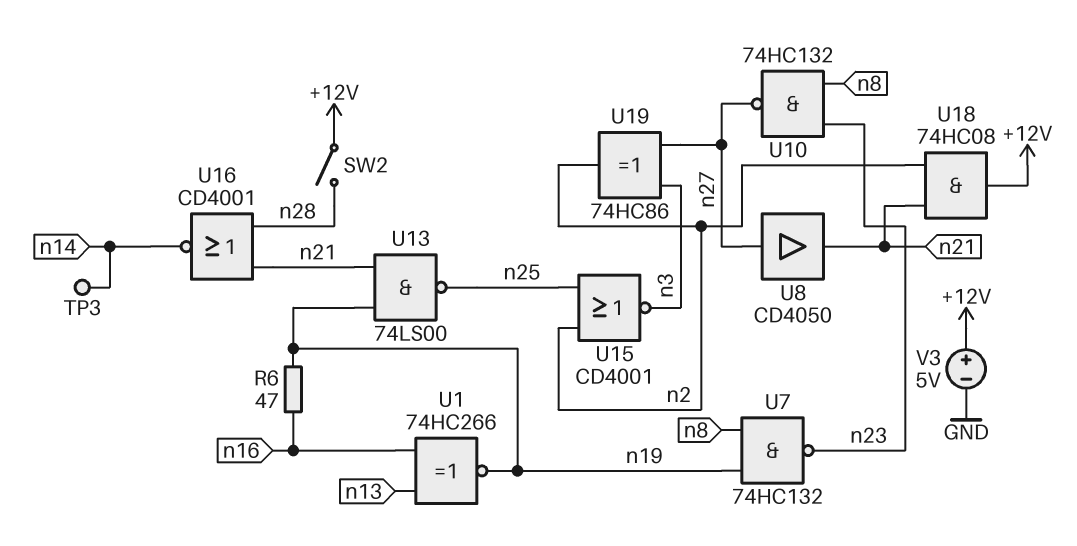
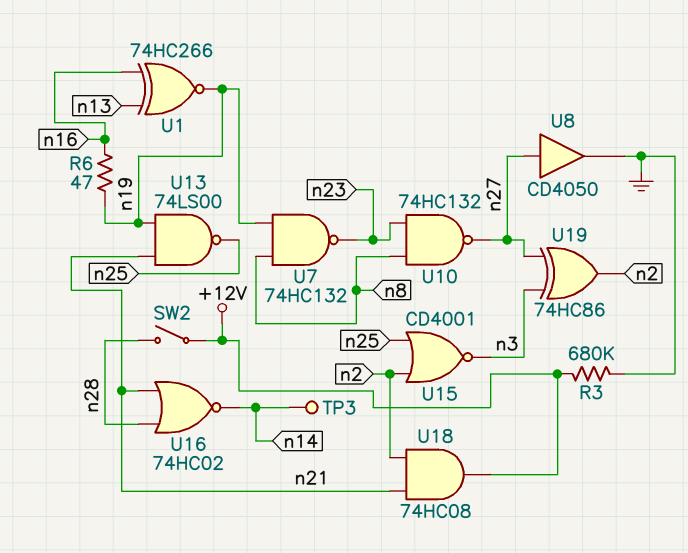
R3: none -> 680k (+12V, GND)
U8: buffer CD4050 (in n27, out n21) -> buffer CD4050 (in n27, out GND)
U16: NOR CD4001 (in n21, in n28, out n14) -> NOR 74HC02 (in n21, in n28, out n14)
V3: 5V (plus +12V, minus GND) -> none

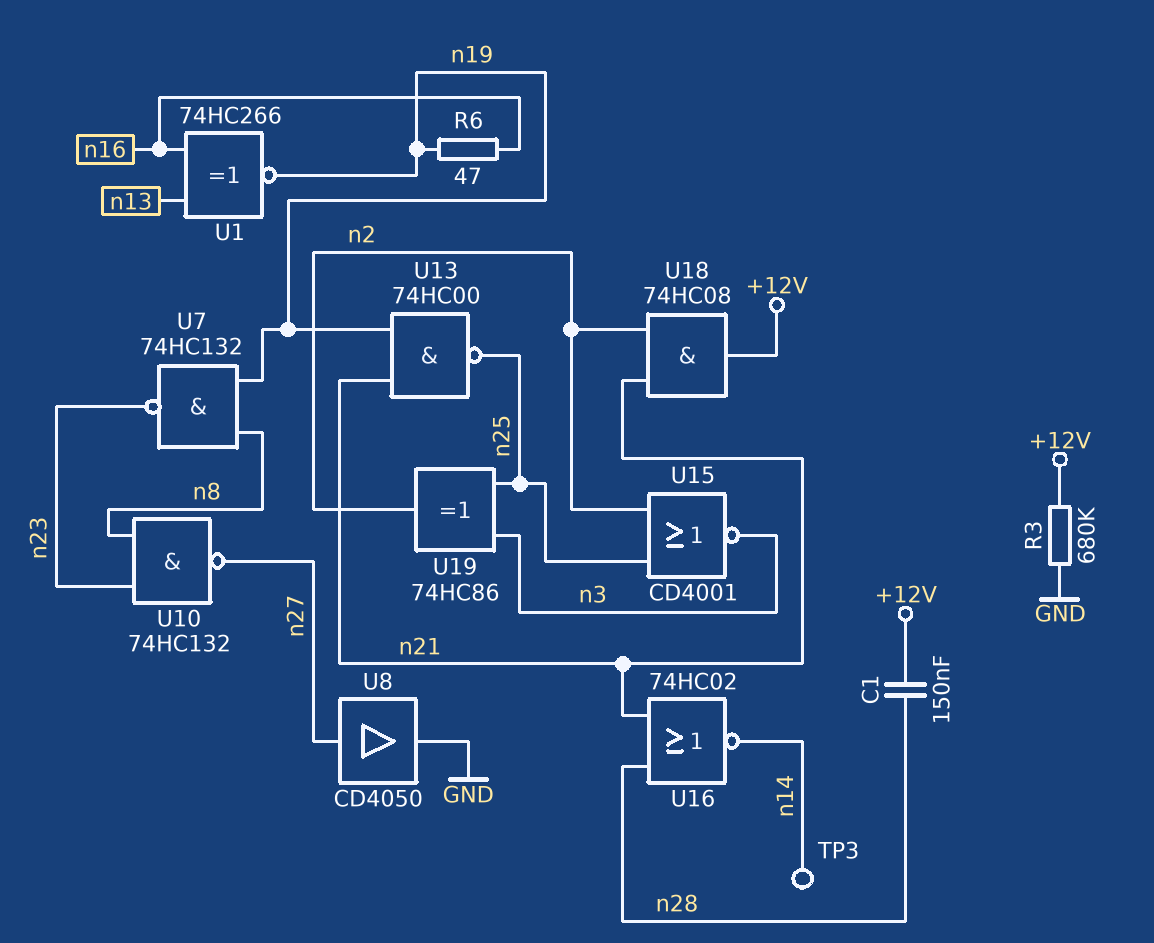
C1: none -> 150nF (+12V, n28)
SW2: switch (+12V, n28) -> none
U13: NAND 74LS00 (in n19, in n21, out n25) -> NAND 74HC00 (in n19, in n21, out n25)
U19: XOR 74HC86 (in n3, in n27, out n2) -> XOR 74HC86 (in n3, in n25, out n2)

